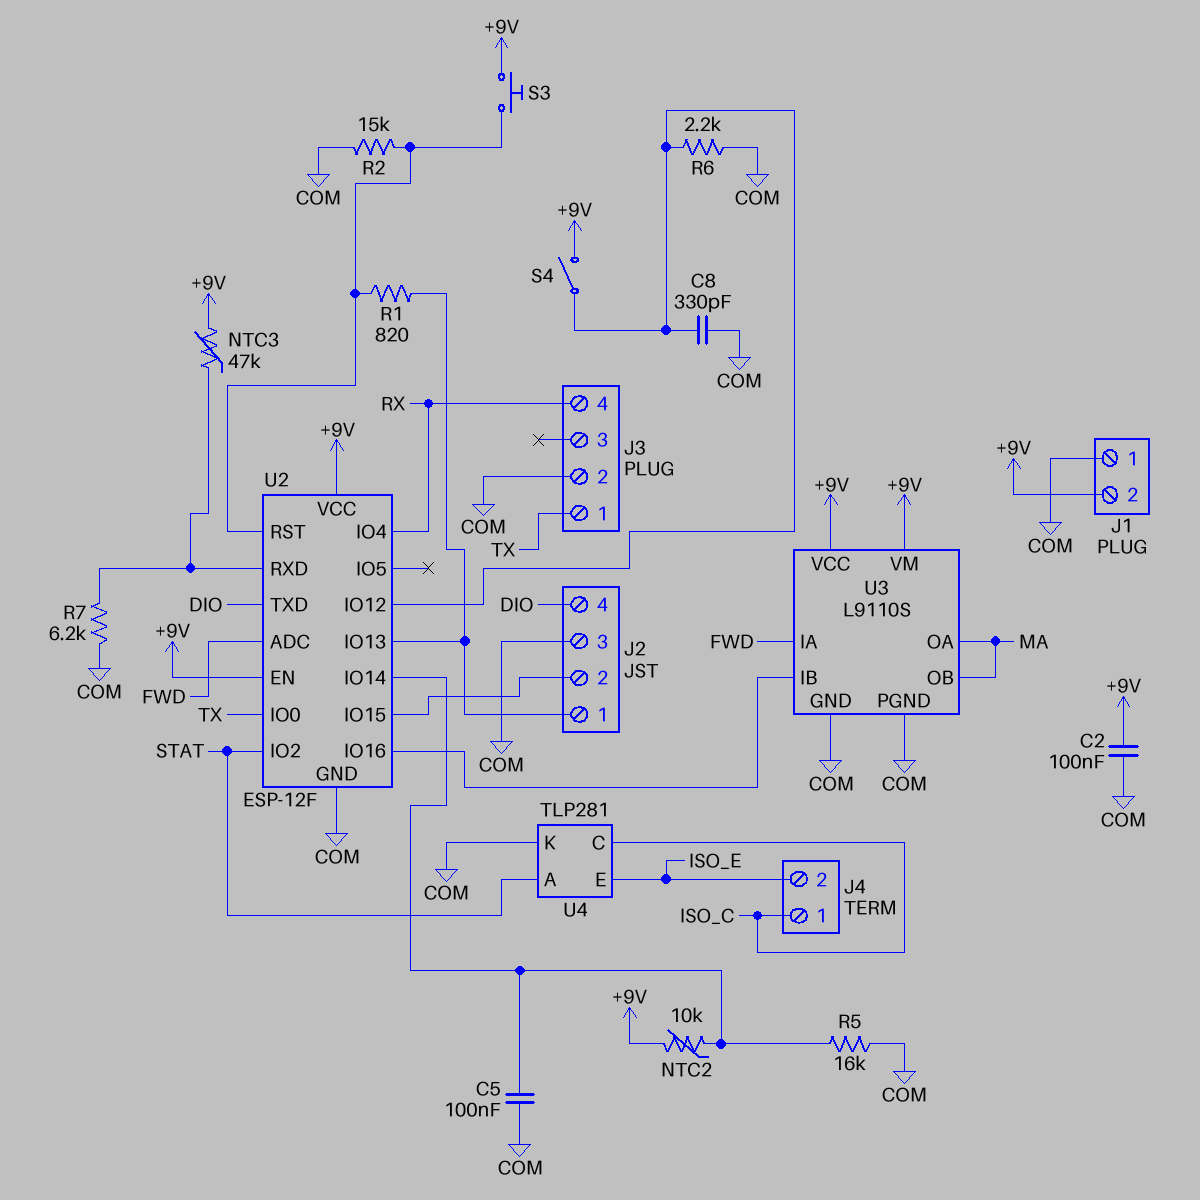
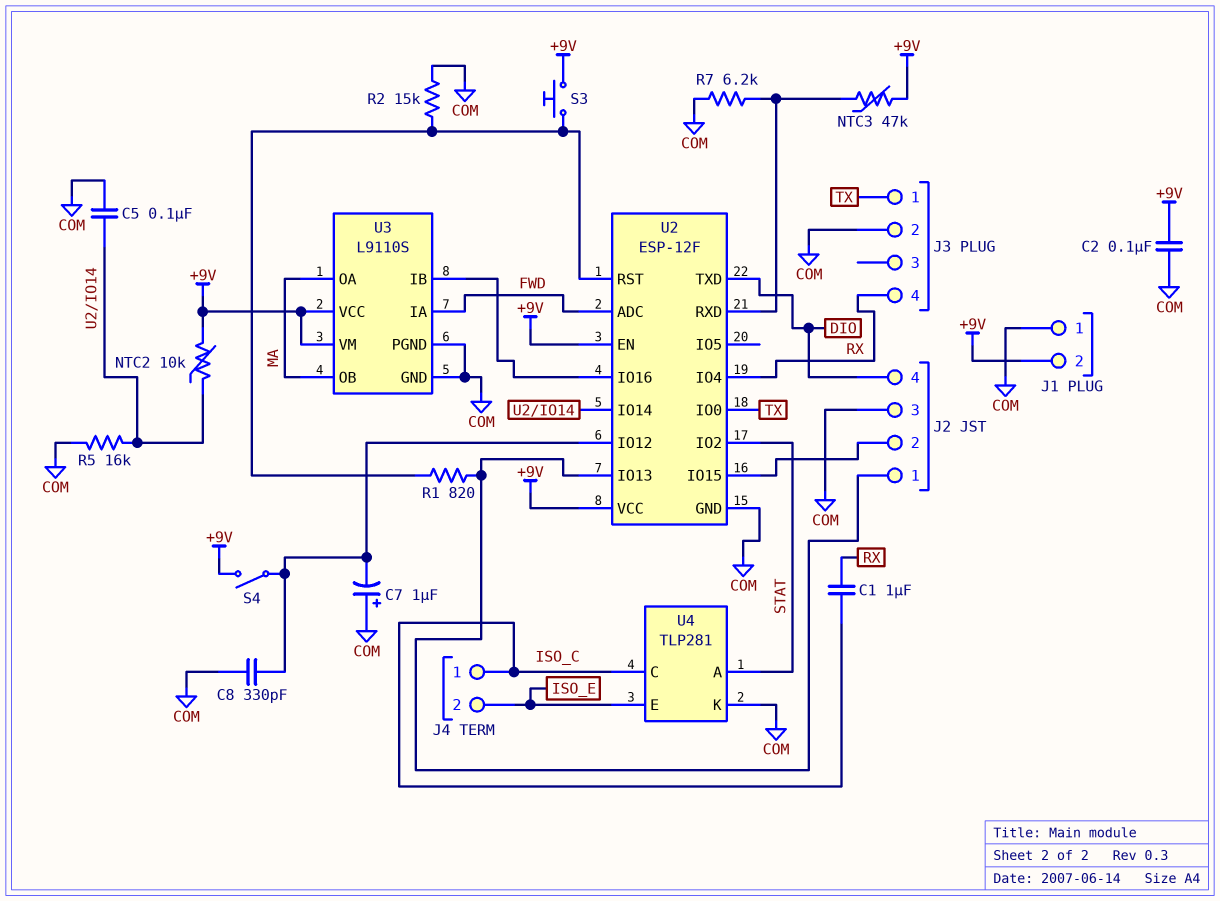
C1: none -> 1uF (ISO_C, RX)
C7: none -> 1uF (plus COM, minus U2/IO12)
R6: 2.2k (COM, U2/IO12) -> none

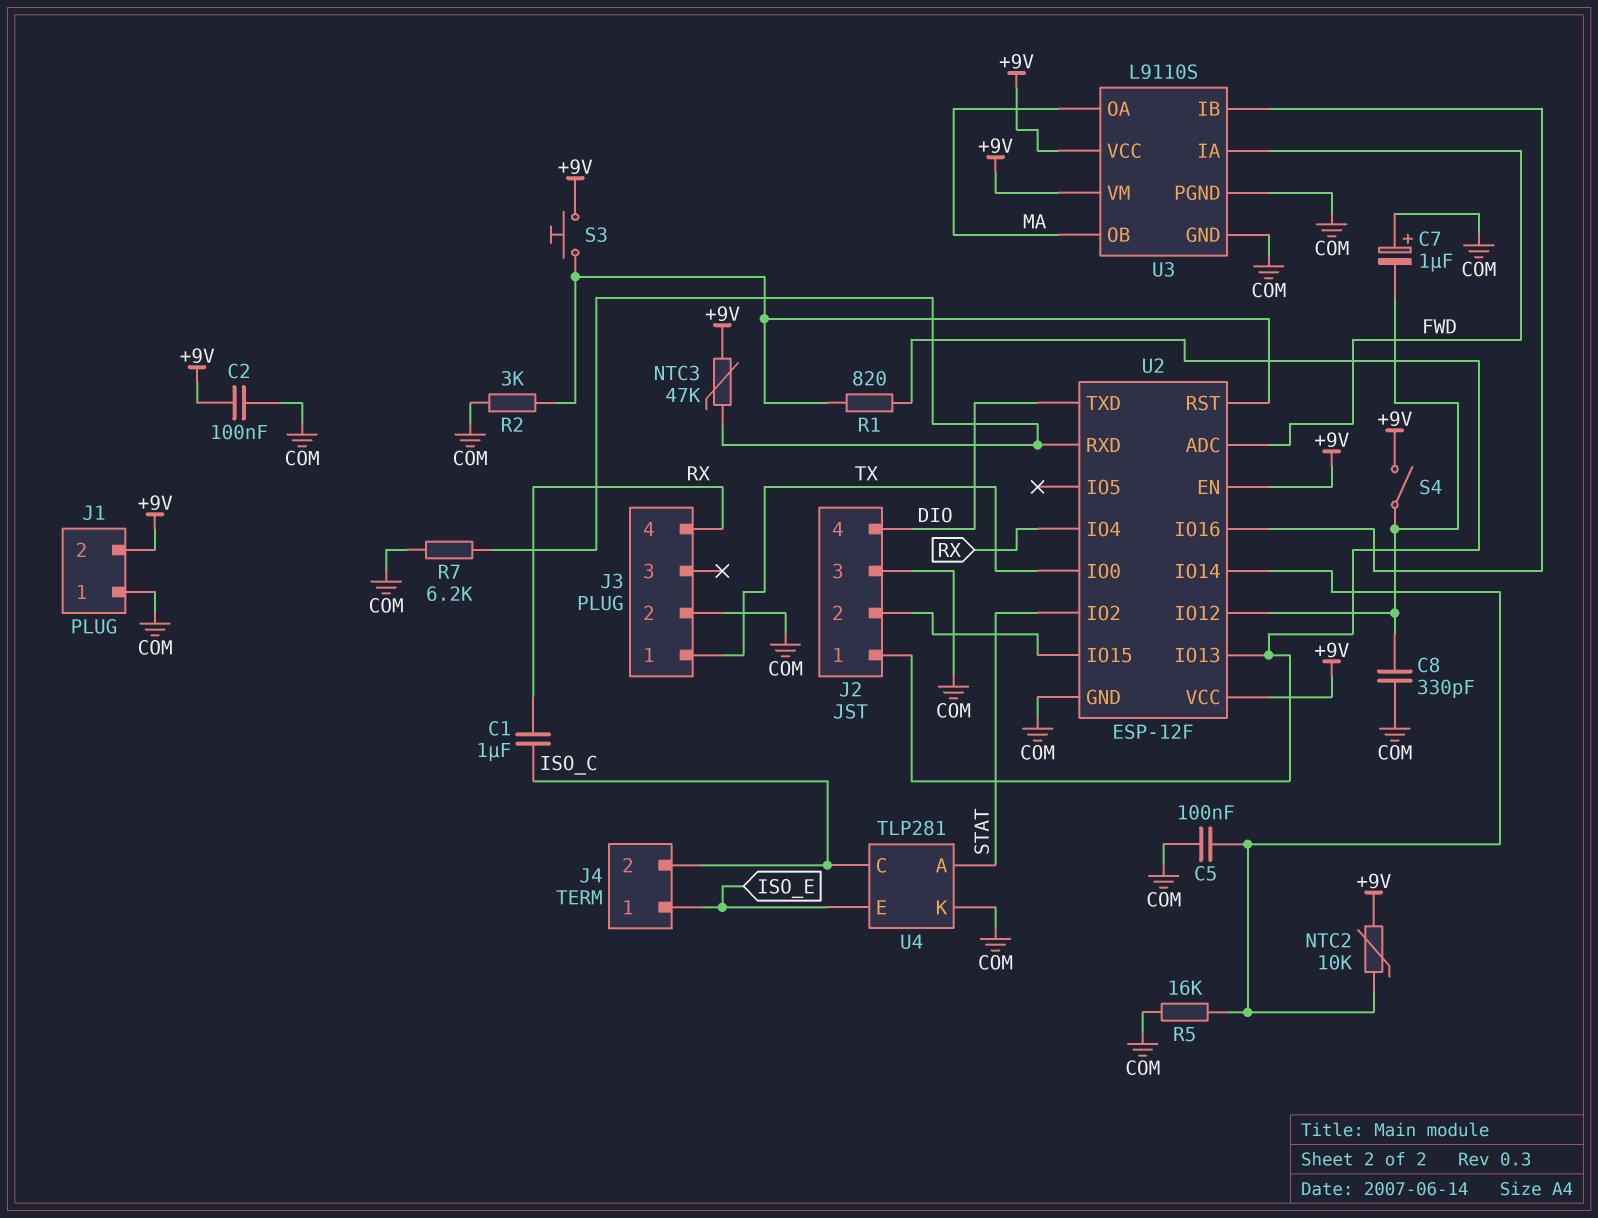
J4 pin 1: ISO_C -> ISO_E
J4 pin 2: ISO_E -> ISO_C
R2: 15k (COM, U2/RST) -> 3k (COM, U2/RST)

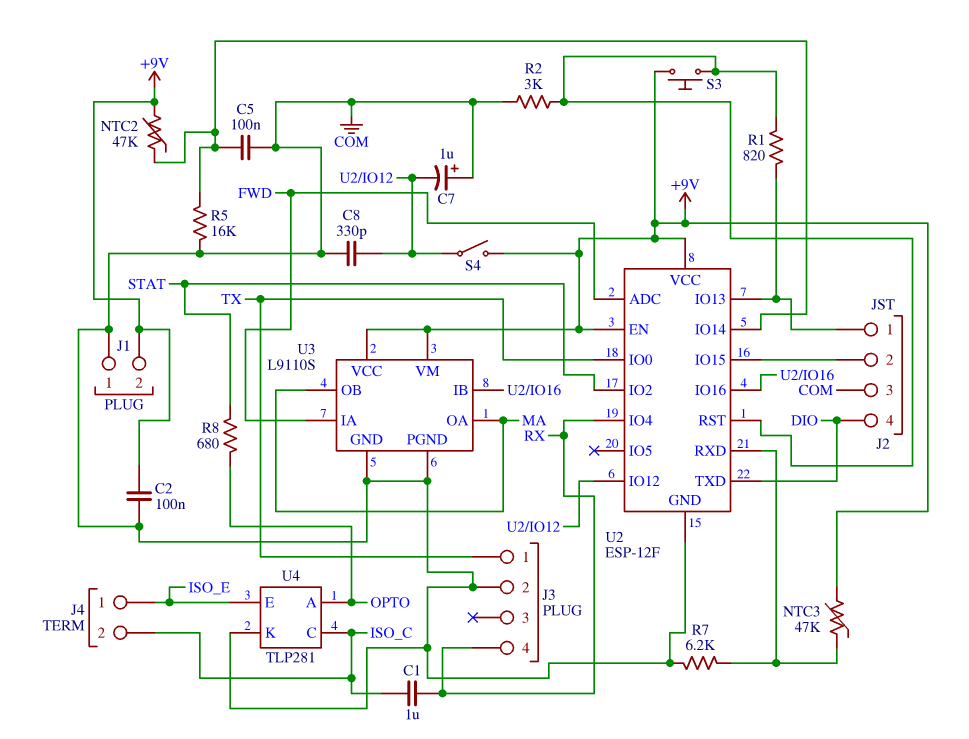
NTC2: 10k (+9V, U2/IO14) -> 47k (+9V, U2/IO14)
R8: none -> 680 (OPTO, STAT)
U4 pin A: STAT -> OPTO

